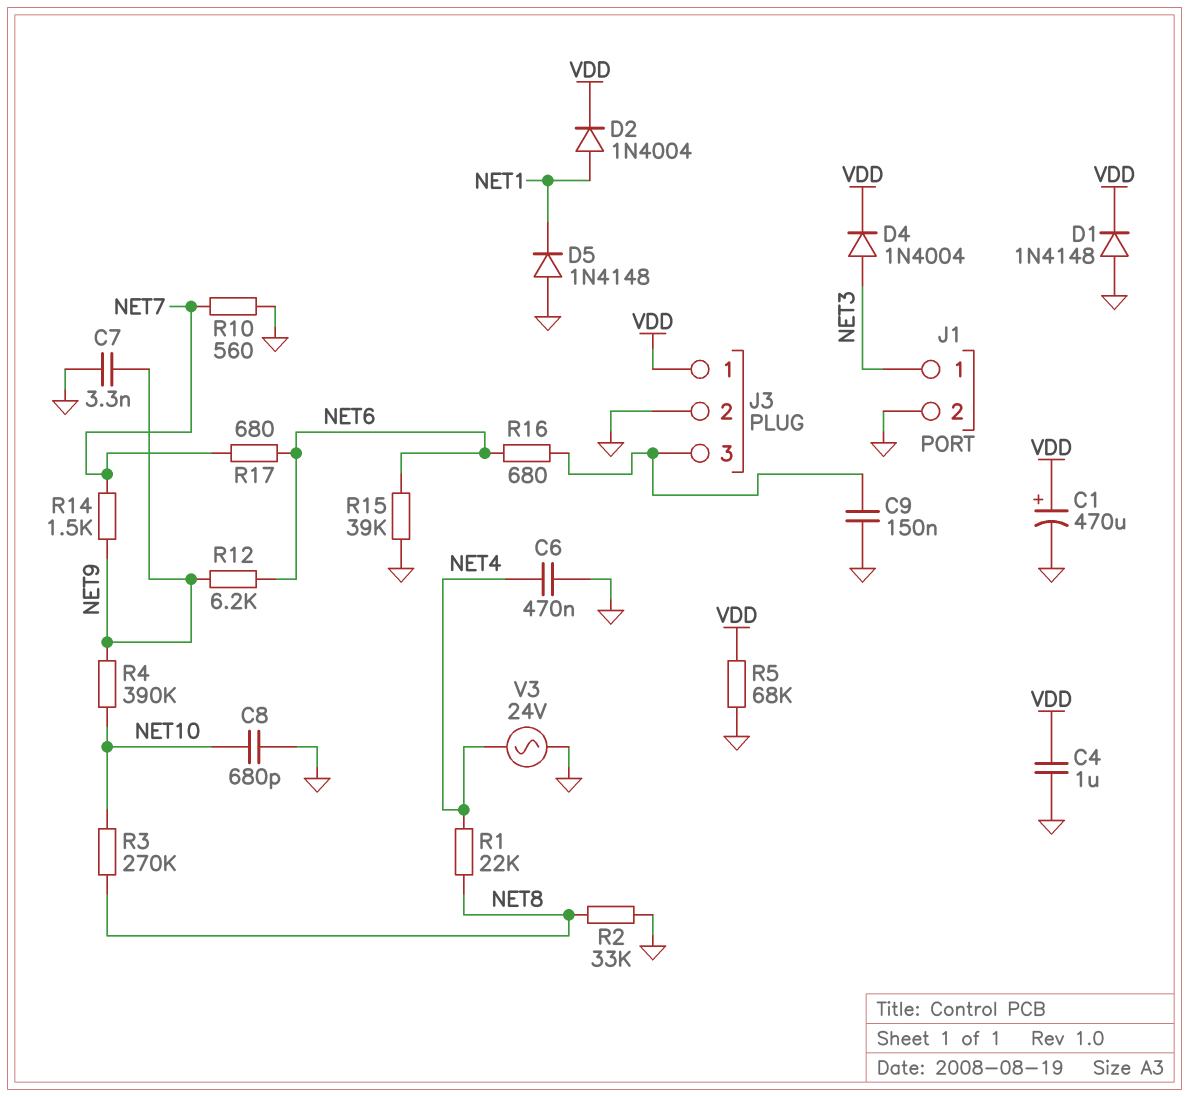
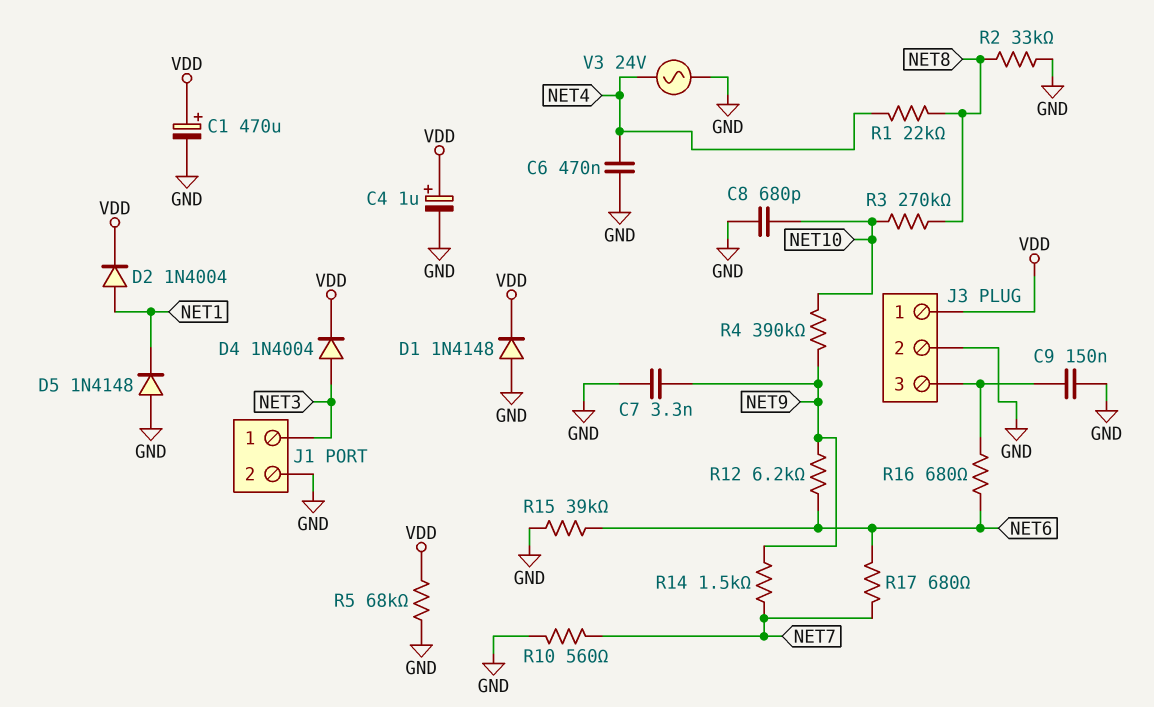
C4: 1uF (GND, VDD) -> 1uF (plus VDD, minus GND)

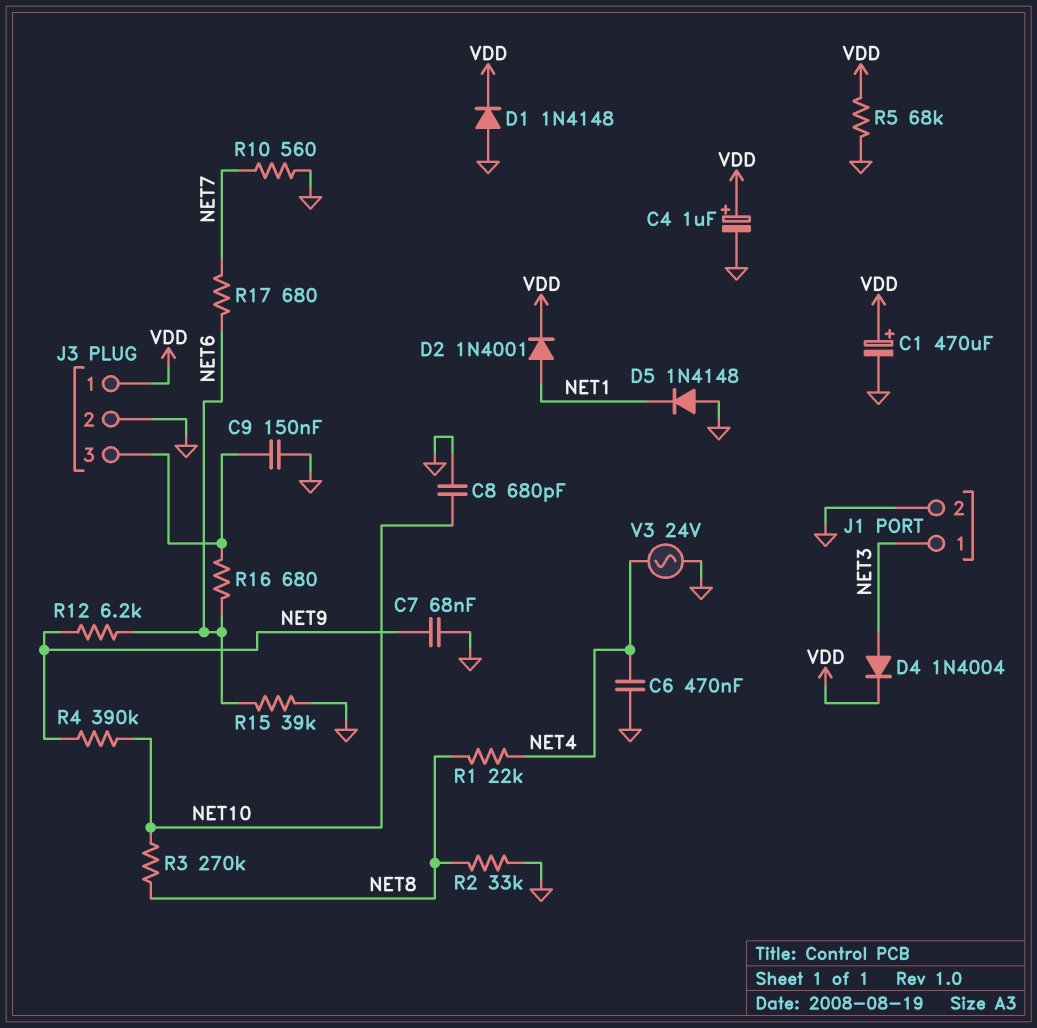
C7: 3.3nF (GND, NET9) -> 68nF (GND, NET9)
D2: diode 1N4004 (A NET1, K VDD) -> diode 1N4001 (A NET1, K VDD)
R14: 1.5k (NET7, NET9) -> none

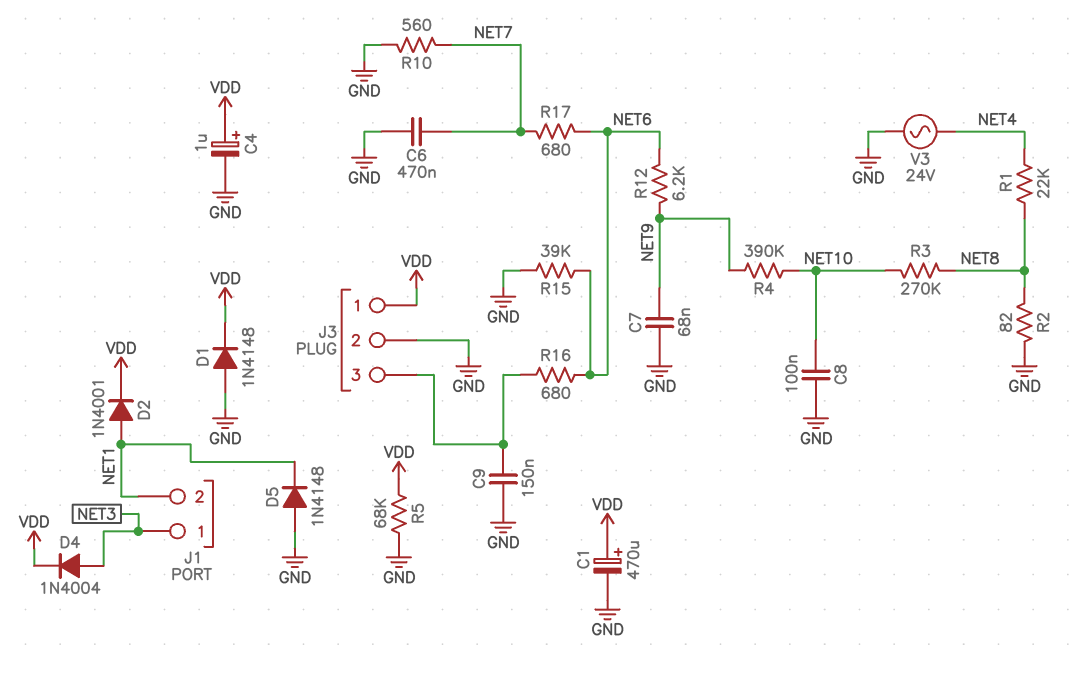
C6: 470nF (GND, NET4) -> 470nF (GND, NET7)
C8: 680pF (GND, NET10) -> 100nF (GND, NET10)
J1 pin 2: GND -> NET1
R2: 33k (GND, NET8) -> 82 (GND, NET8)

